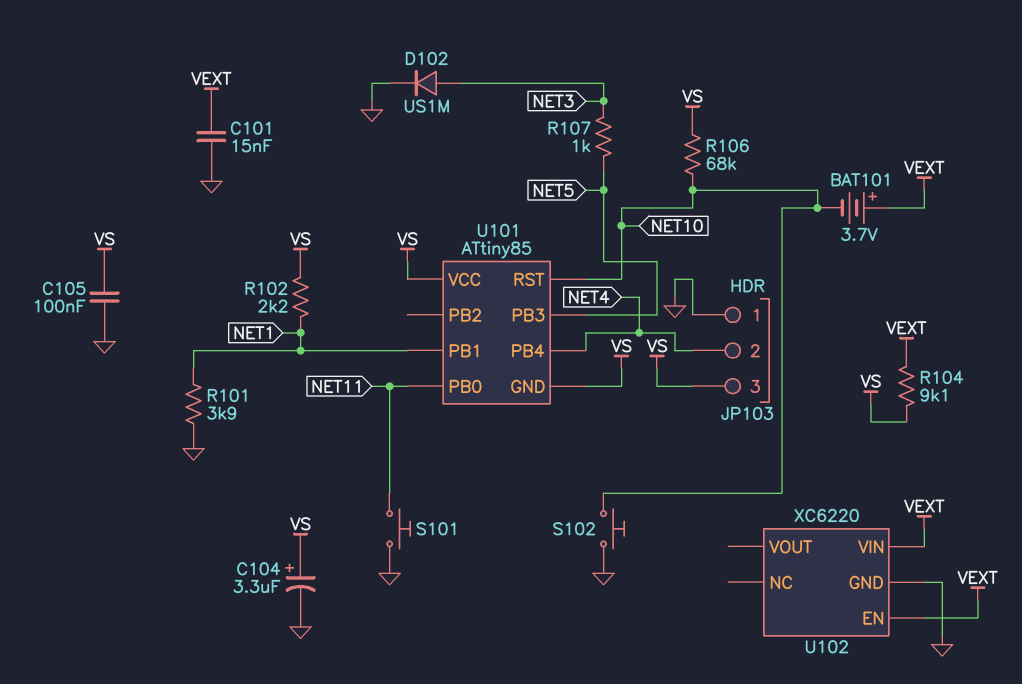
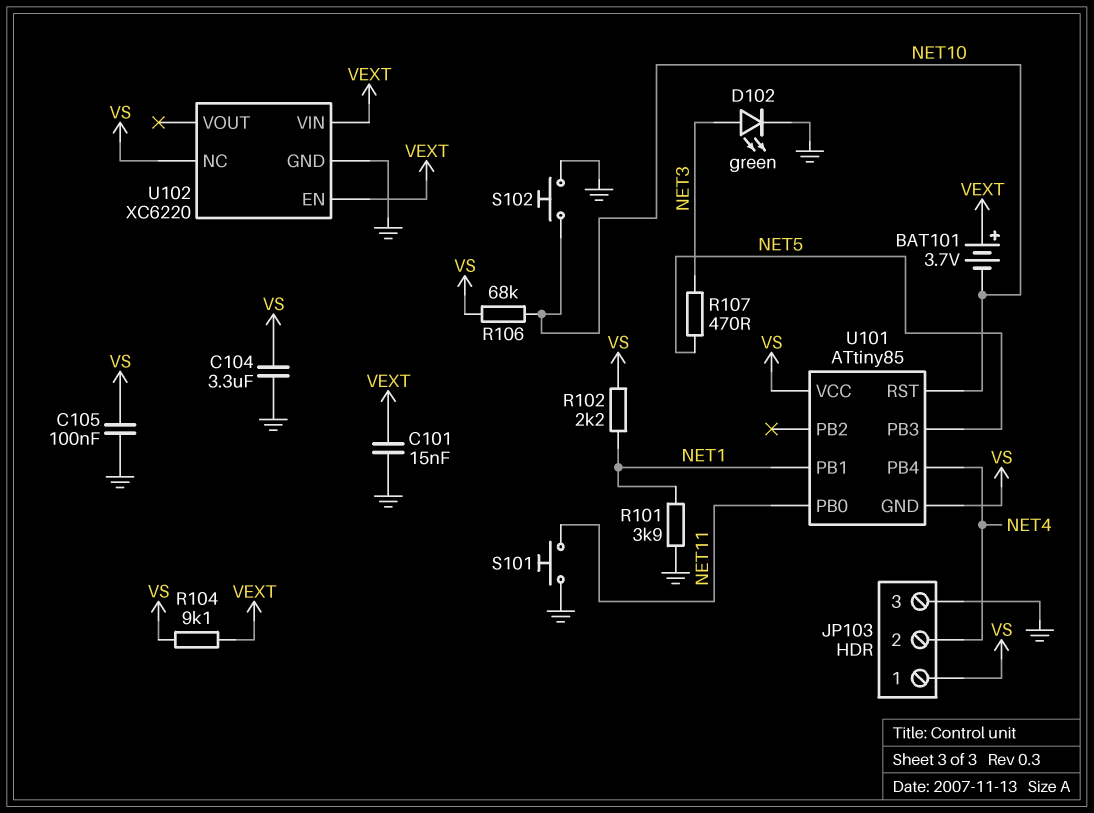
C104: 3.3uF (plus VS, minus GND) -> 3.3uF (GND, VS)
D102: diode US1M (A NET3, K GND) -> LED green (A NET3, K GND)
JP103 pin 1: GND -> VS
JP103 pin 3: VS -> GND
R107: 1k (NET3, NET5) -> 470 (NET3, NET5)
U102 pin NC: none -> VS

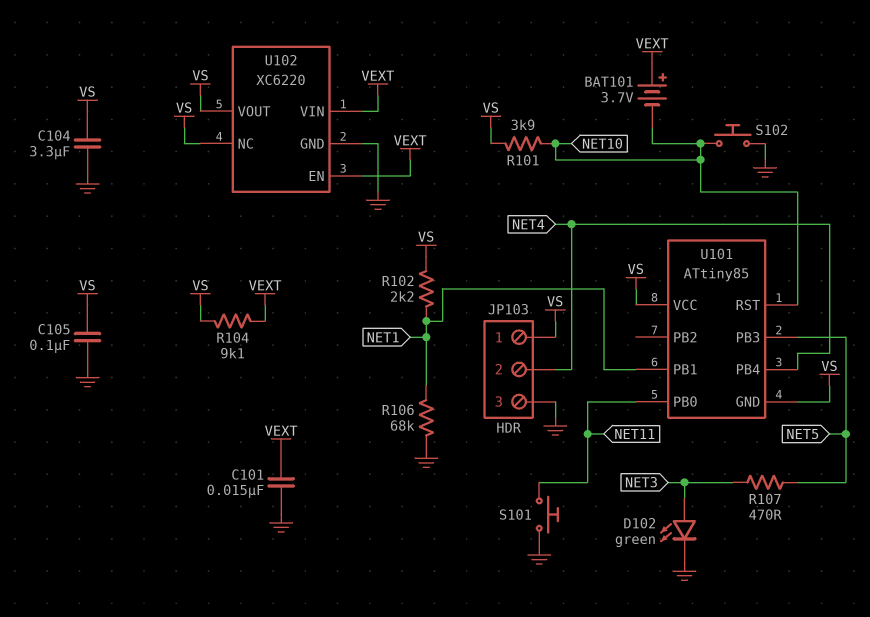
R101: 3.9k (GND, NET1) -> 3.9k (NET10, VS)
R106: 68k (NET10, VS) -> 68k (GND, NET1)
U102 pin VOUT: none -> VS

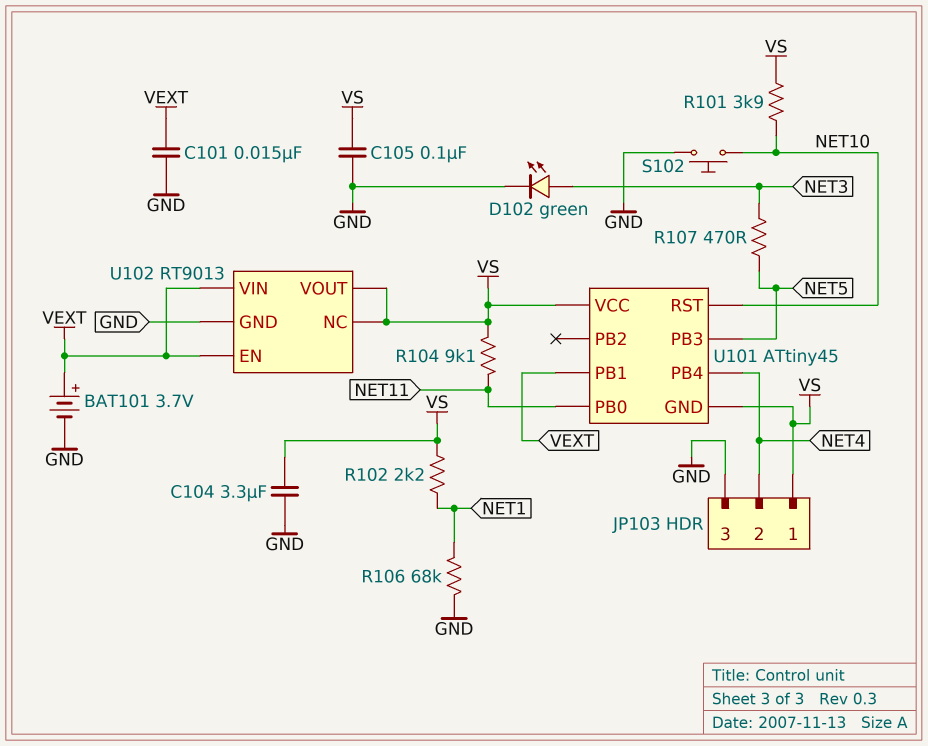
BAT101: 3.7V (plus VEXT, minus NET10) -> 3.7V (plus VEXT, minus GND)
R104: 9.1k (VEXT, VS) -> 9.1k (NET11, VS)
S101: button (GND, NET11) -> none
U101: ATtiny85 -> ATtiny45
U101 pin PB1: NET1 -> VEXT
U102: XC6220 -> RT9013

